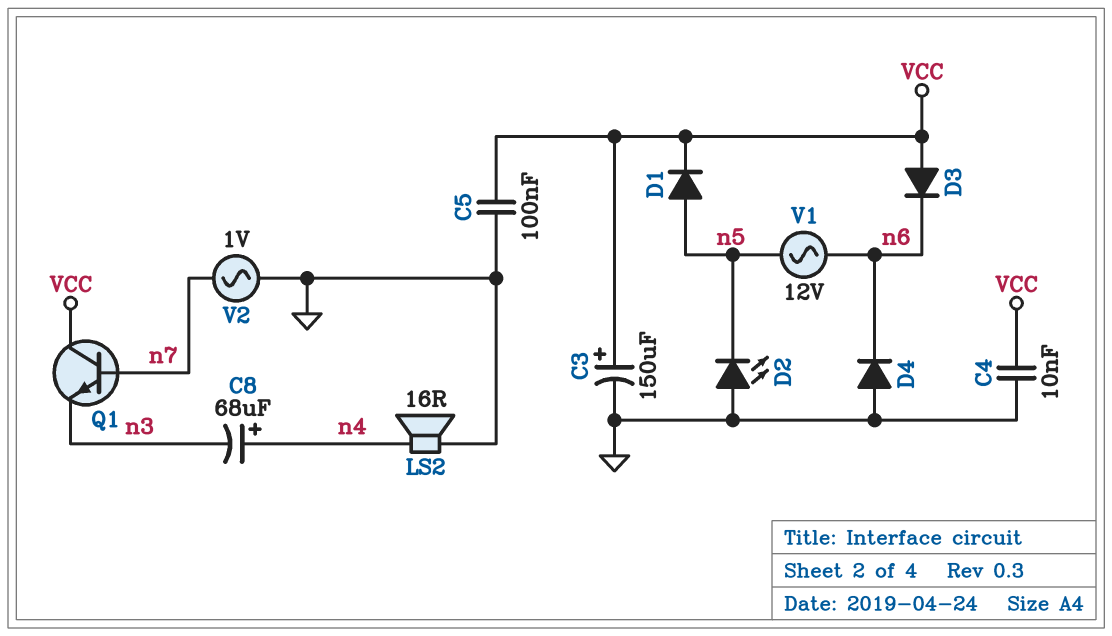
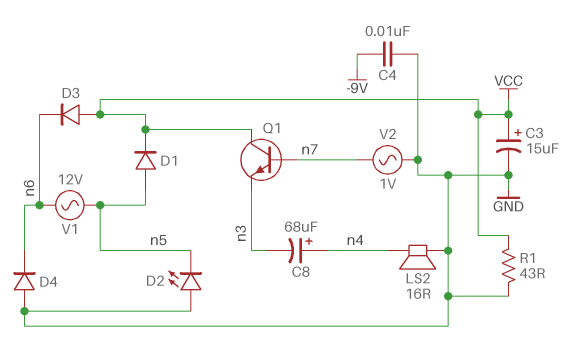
C3: 150uF (plus VCC, minus GND) -> 15uF (plus VCC, minus GND)
C4: 10nF (GND, VCC) -> 10nF (-9V, GND)
C5: 100nF (GND, VCC) -> none
R1: none -> 43 (GND, VCC)

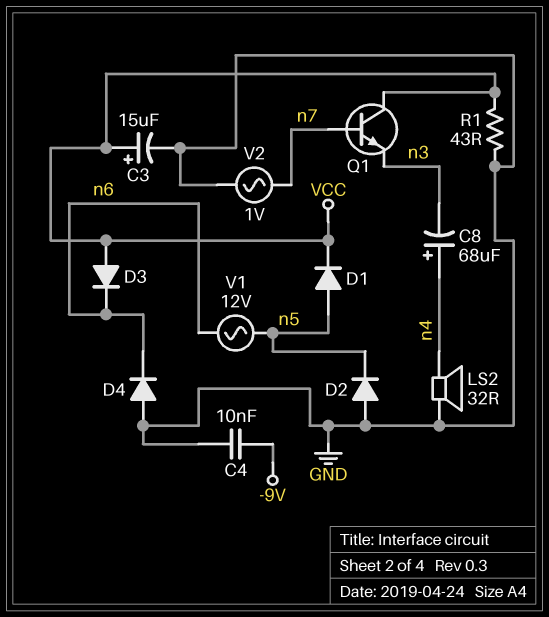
D2: LED (A GND, K n5) -> diode (A GND, K n5)
LS2: speaker 16R (GND, n4) -> speaker 32R (GND, n4)

